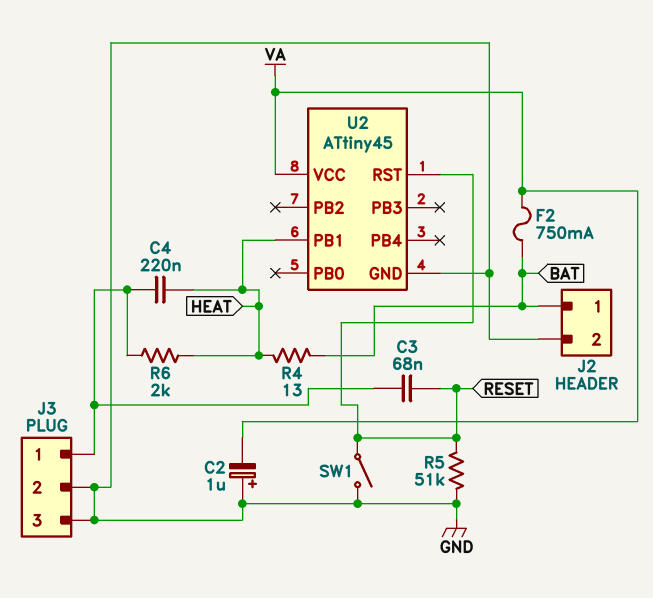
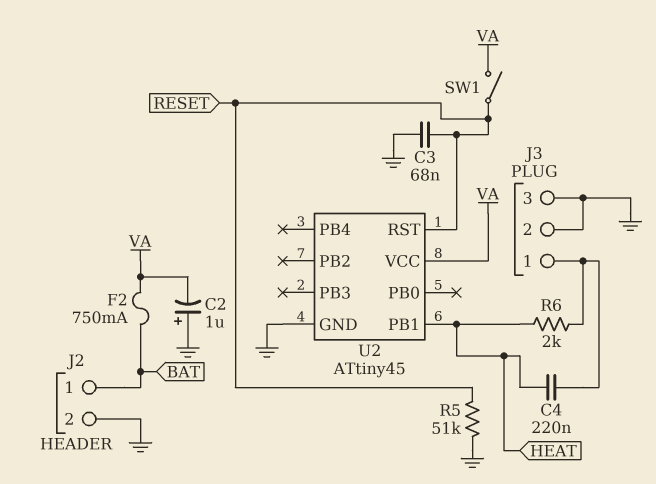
C3: 68nF (J3/1, RESET) -> 68nF (GND, RESET)
R4: 13 (BAT, HEAT) -> none
SW1: switch (GND, RESET) -> switch (RESET, VA)

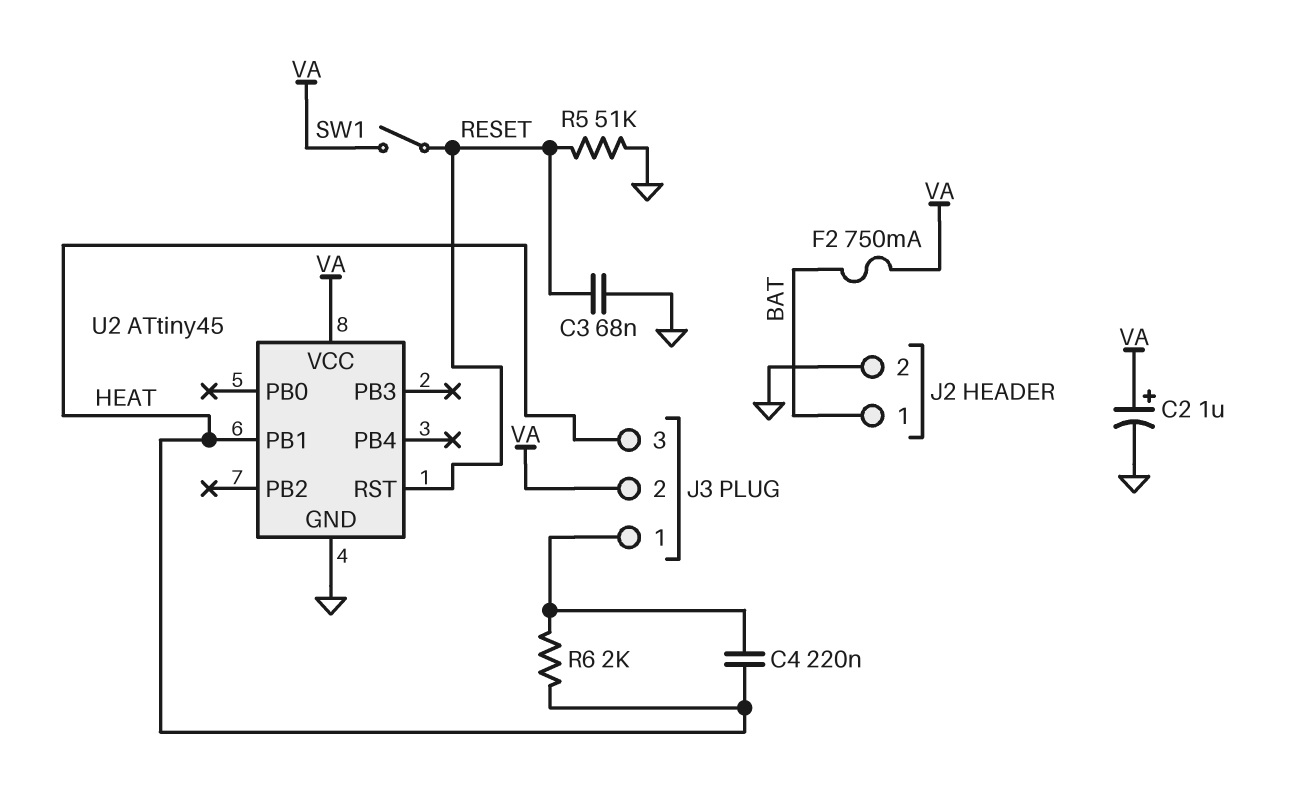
C2: 1uF (plus GND, minus VA) -> 1uF (plus VA, minus GND)
J3 pin 2: GND -> VA
J3 pin 3: GND -> HEAT

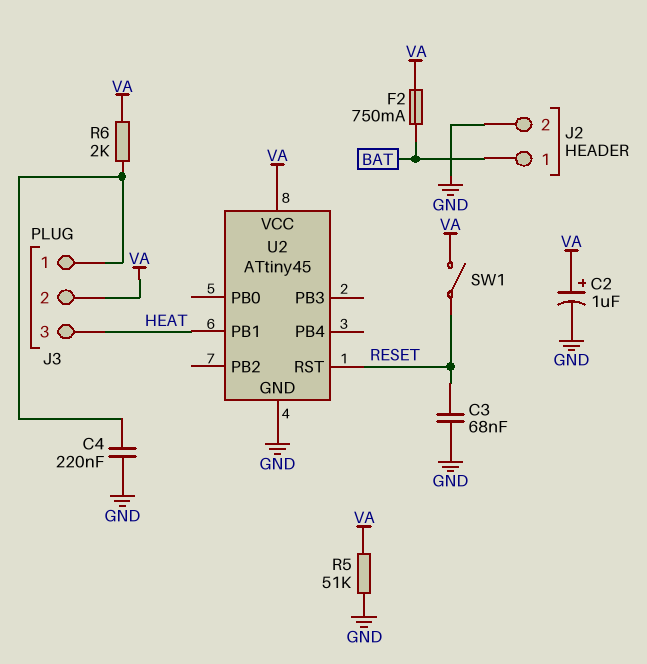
C4: 220nF (HEAT, J3/1) -> 220nF (GND, J3/1)
R5: 51k (GND, RESET) -> 51k (GND, VA)
R6: 2k (HEAT, J3/1) -> 2k (J3/1, VA)

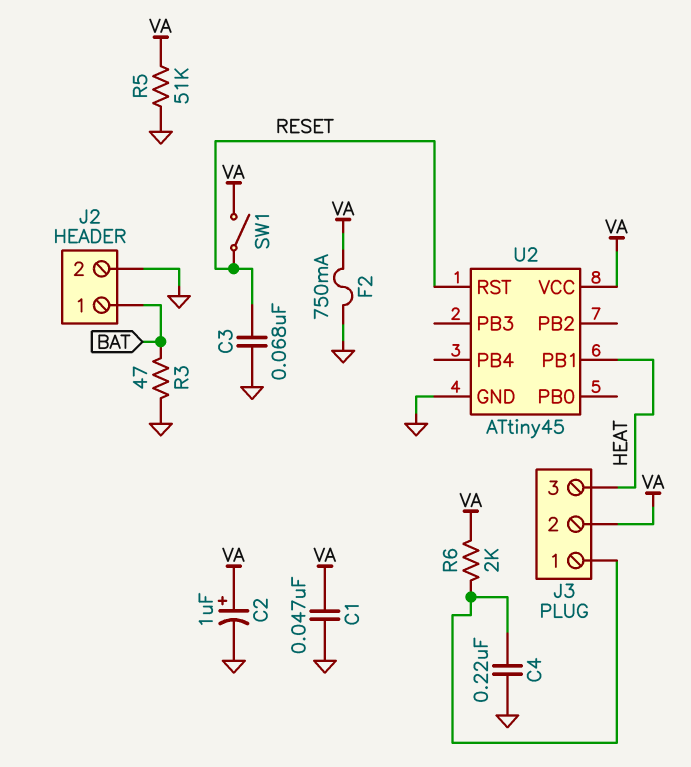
C1: none -> 47nF (GND, VA)
F2: 750mA (BAT, VA) -> 750mA (GND, VA)
R3: none -> 47 (BAT, GND)

